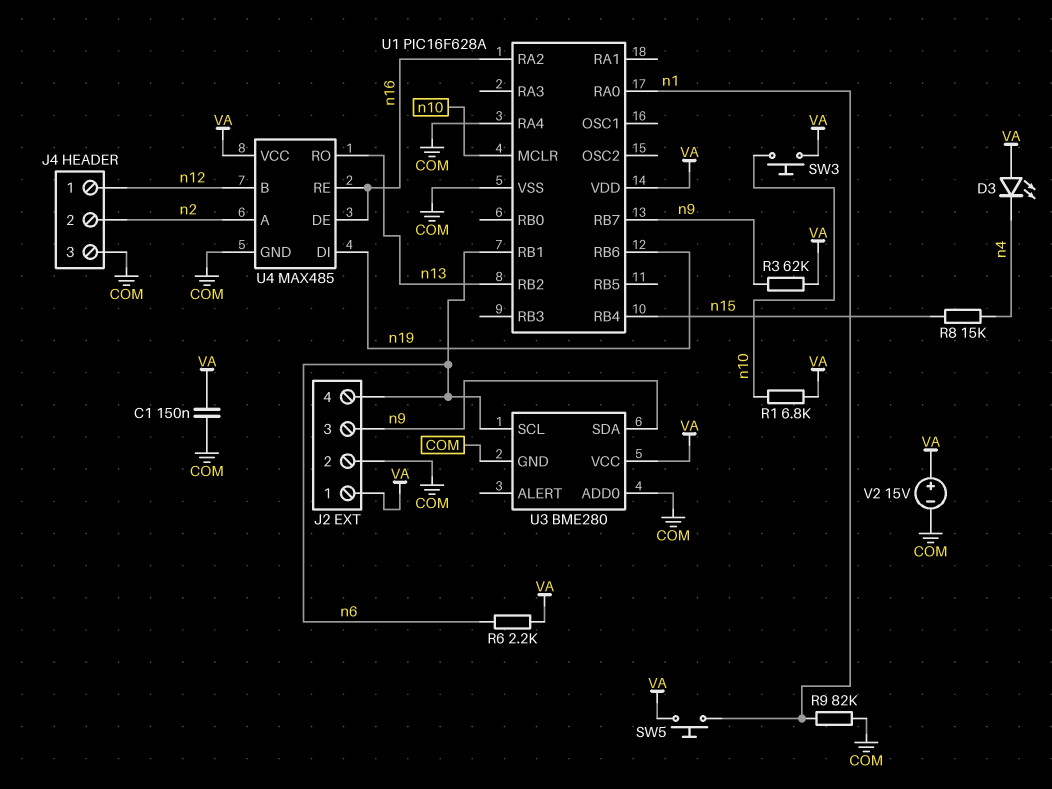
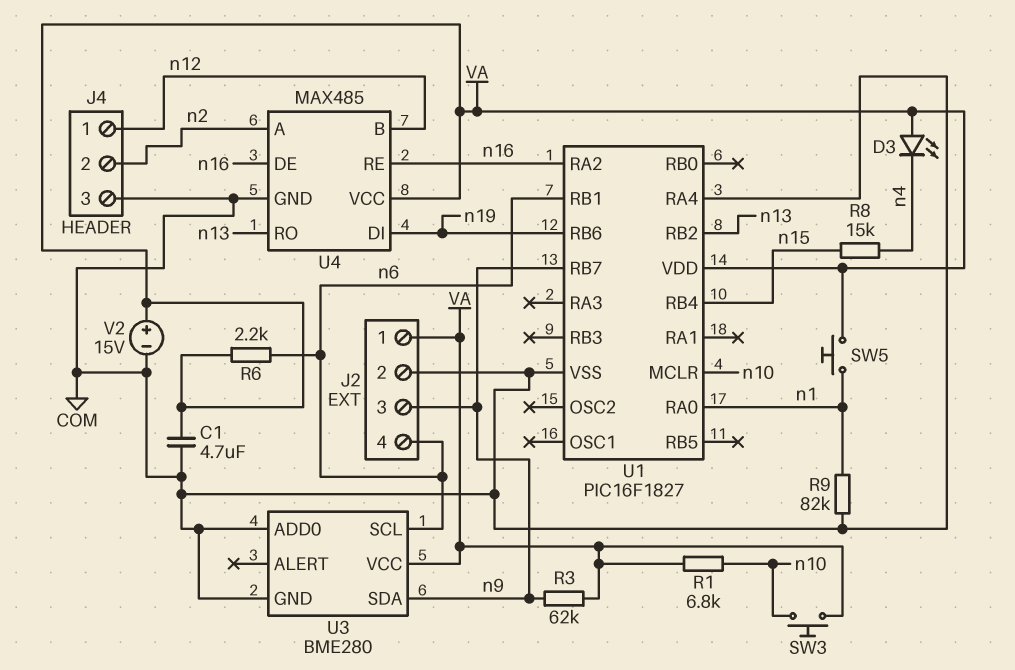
C1: 150nF (COM, VA) -> 4.7uF (COM, VA)
U1: PIC16F628A -> PIC16F1827

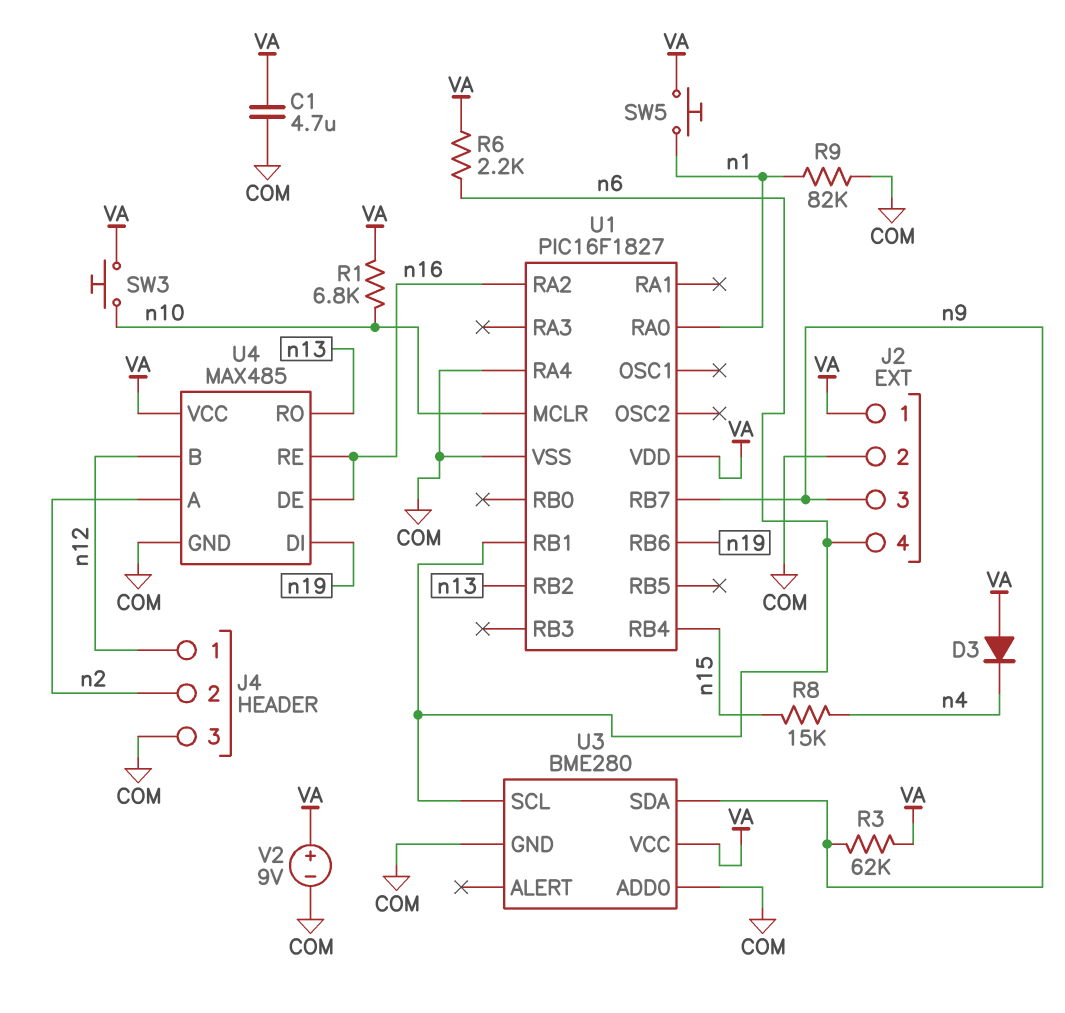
D3: LED (A VA, K n4) -> diode (A VA, K n4)
V2: 15V (plus VA, minus COM) -> 9V (plus VA, minus COM)

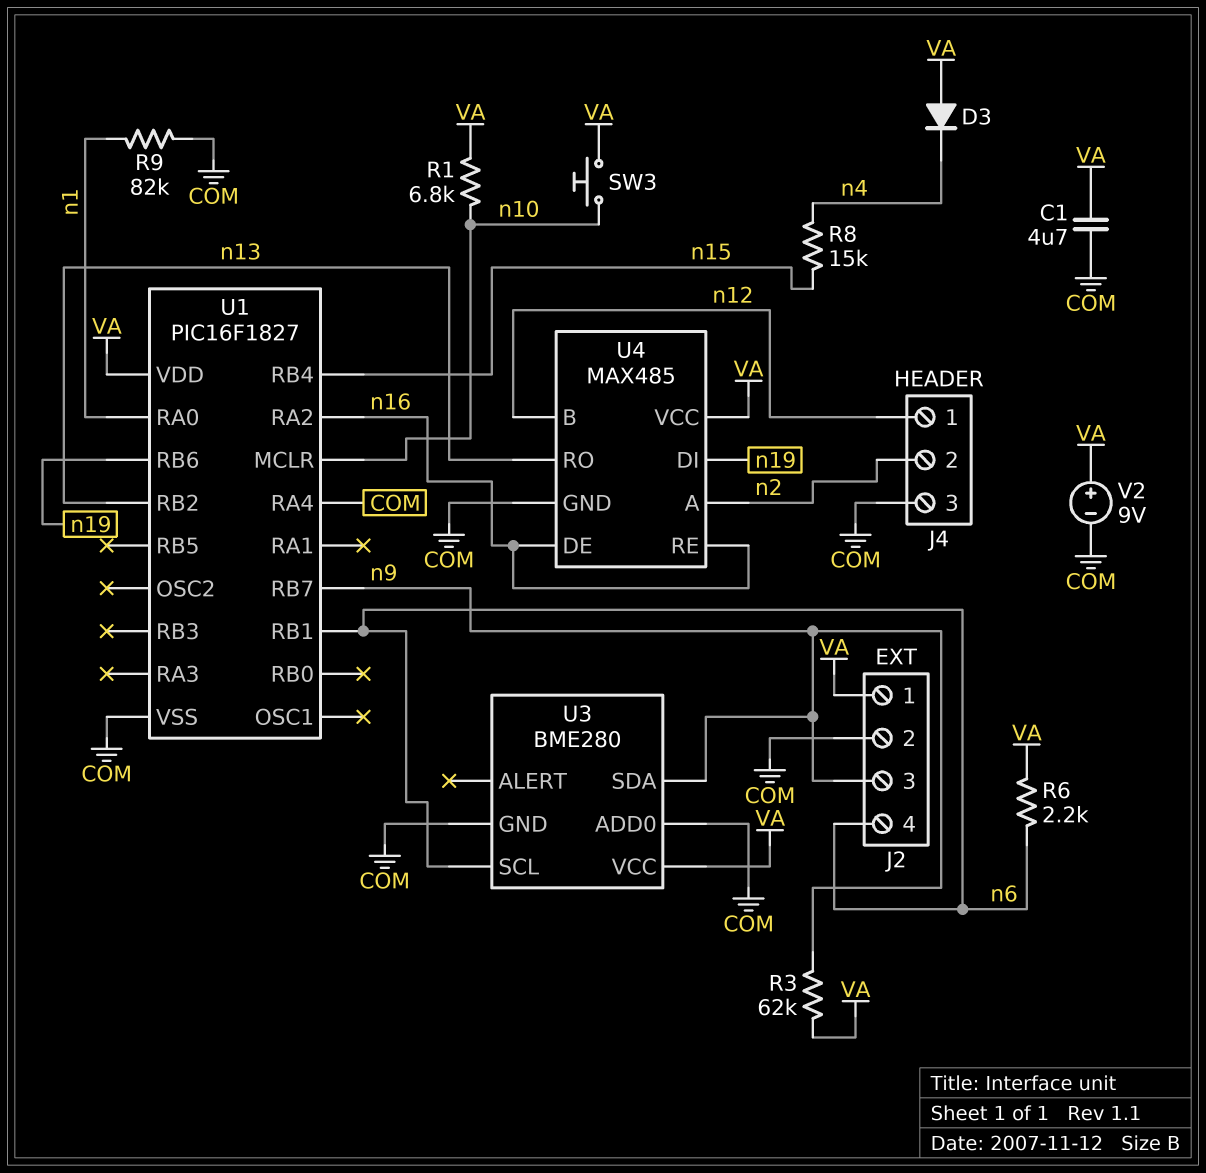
SW5: button (VA, n1) -> none

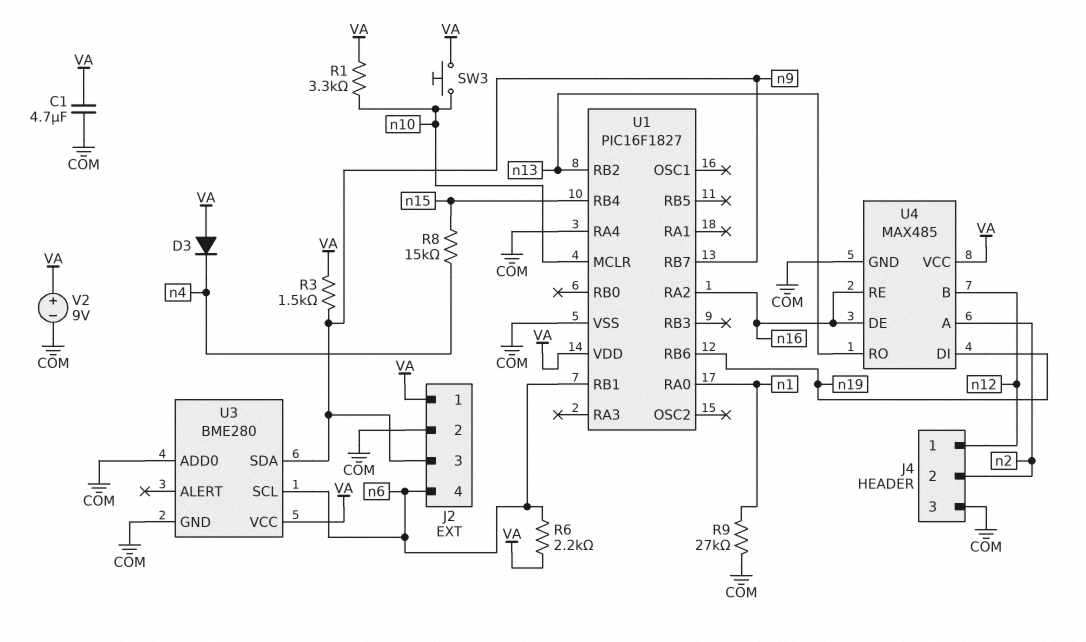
R1: 6.8k (VA, n10) -> 3.3k (VA, n10)
R3: 62k (VA, n9) -> 1.5k (VA, n9)
R9: 82k (COM, n1) -> 27k (COM, n1)

